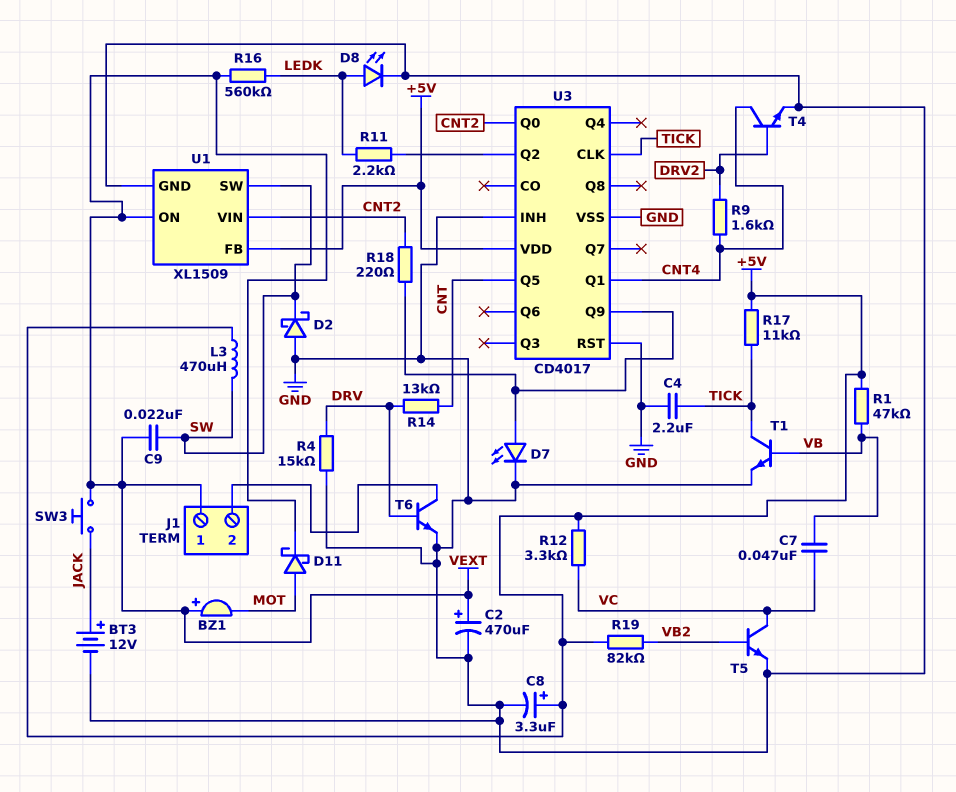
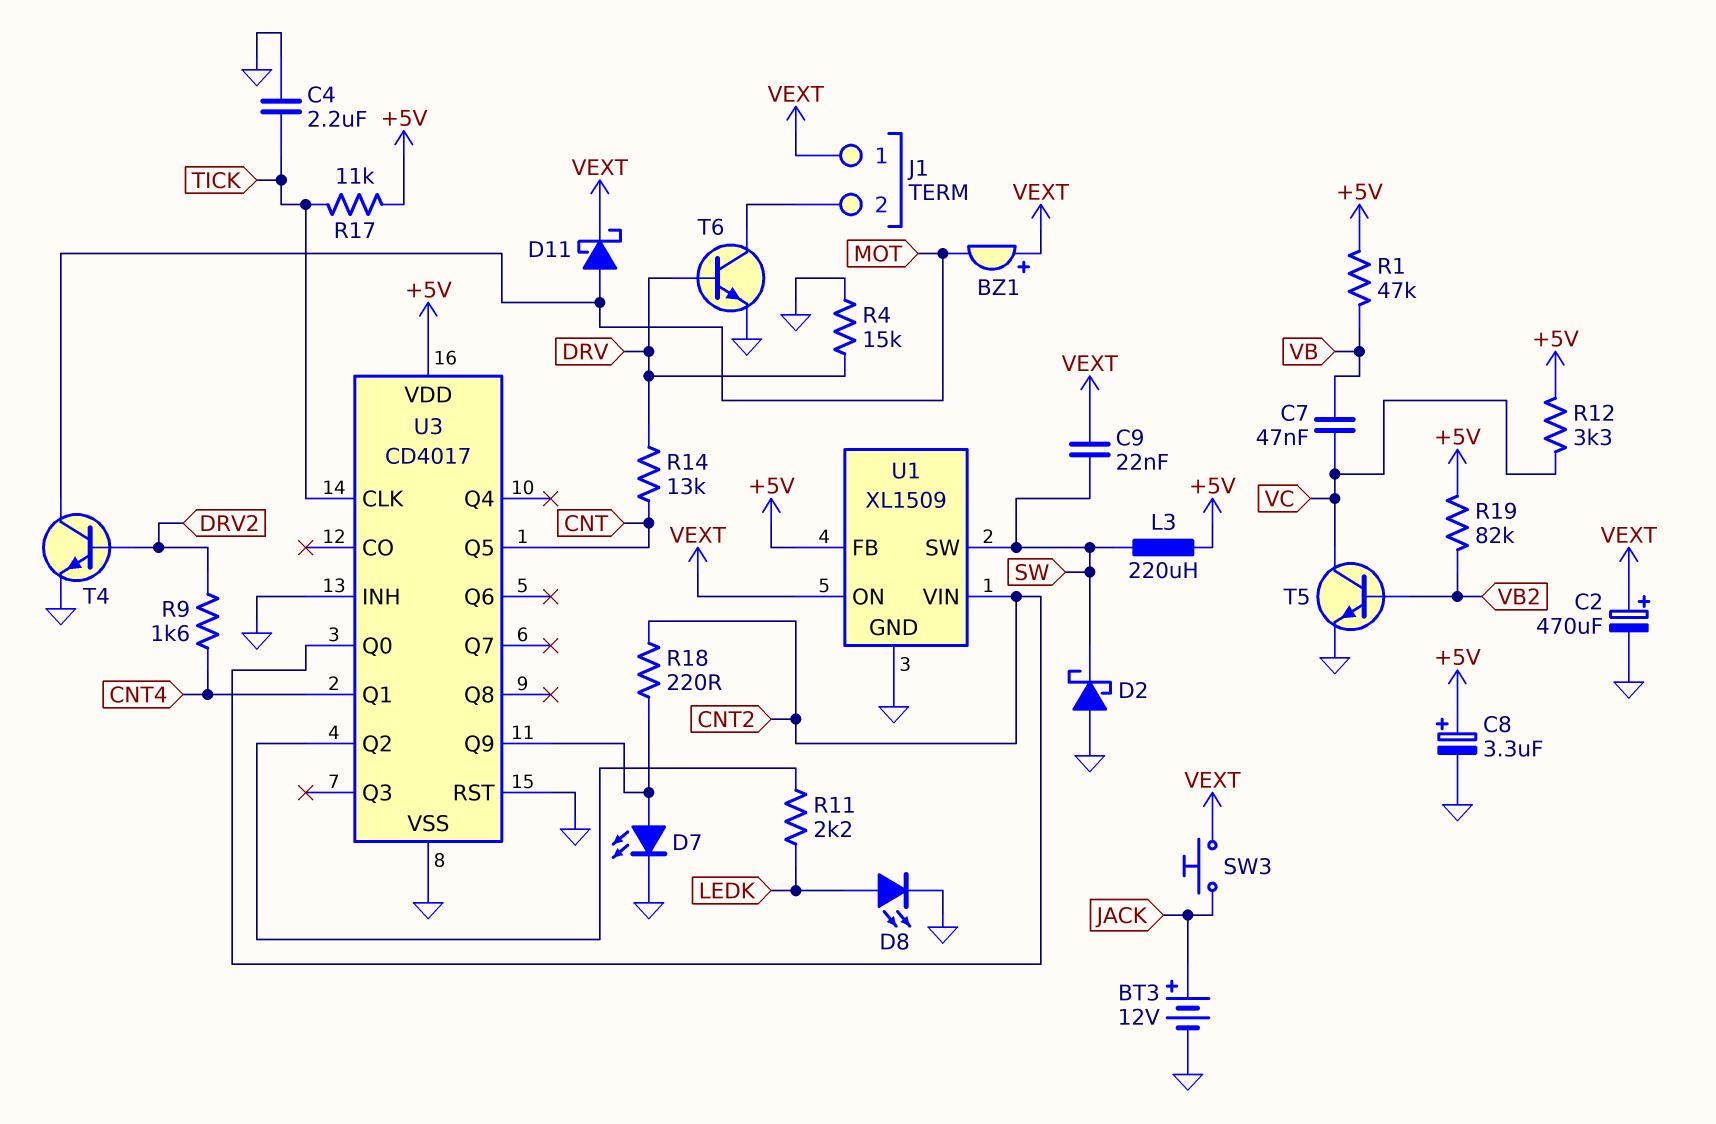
L3: 470uH (+5V, SW) -> 220uH (+5V, SW)
R16: 560k (LEDK, VEXT) -> none
T1: NPN (B VB, C TICK, E GND) -> none
T4: NPN (B DRV2, C CNT4, E GND) -> NPN (B DRV2, C MOT, E GND)

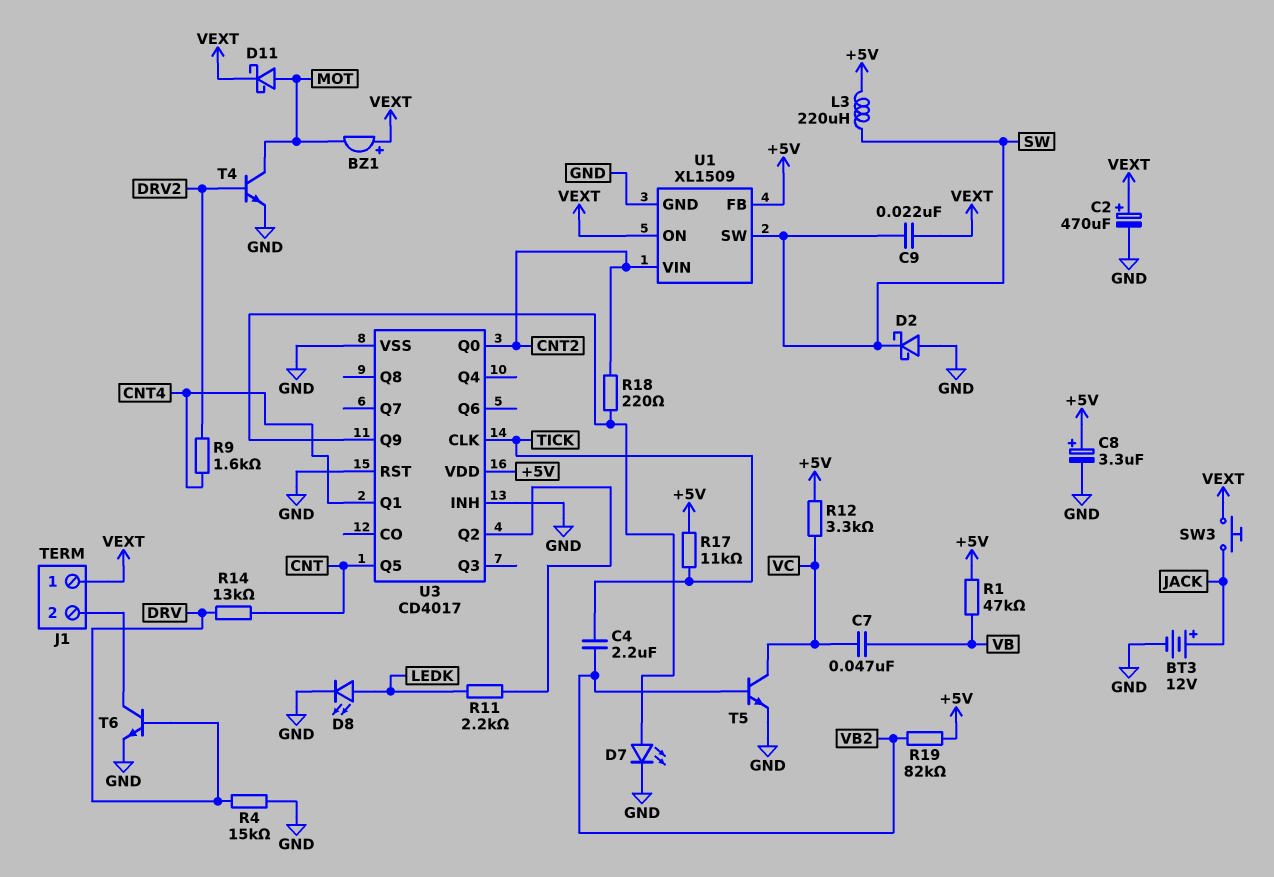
C4: 2.2uF (GND, TICK) -> 2.2uF (TICK, VB2)

